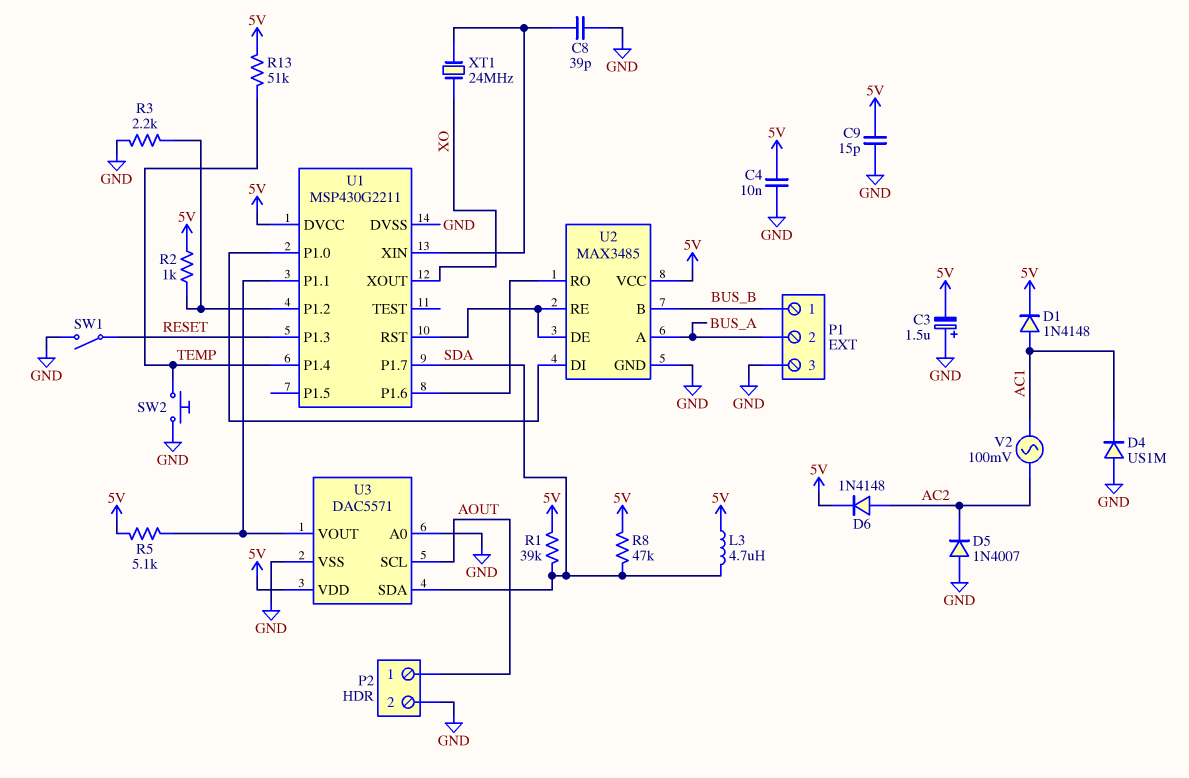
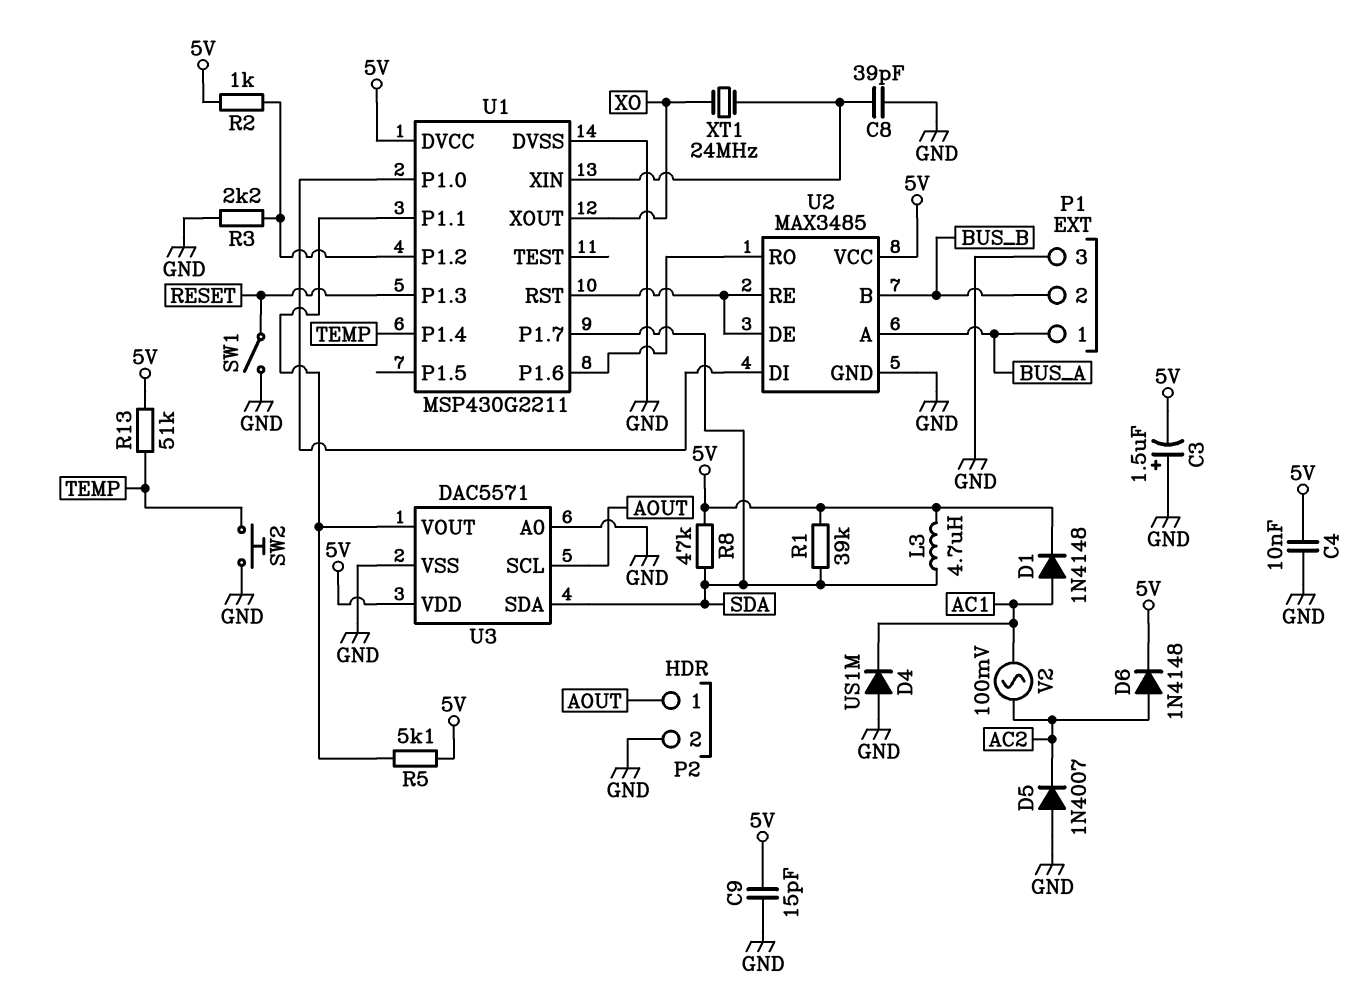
P1 pin 1: BUS_B -> BUS_A
P1 pin 2: BUS_A -> BUS_B

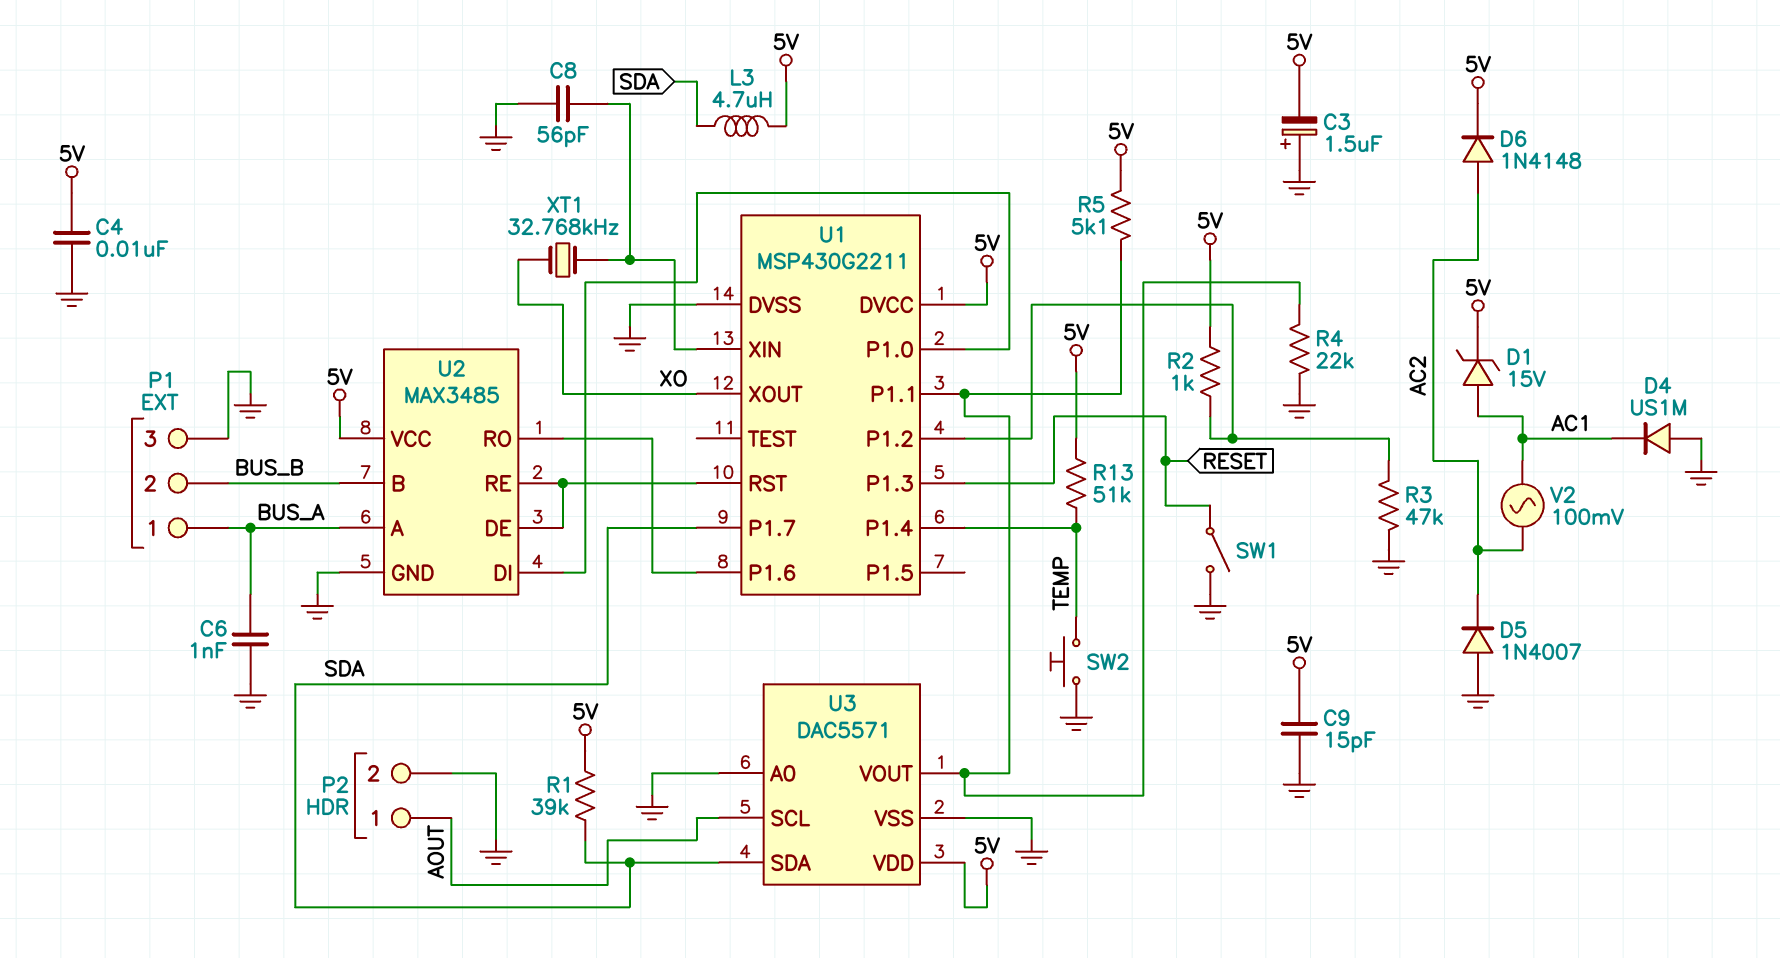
C6: none -> 1nF (BUS_A, GND)
C8: 39pF (GND, U1/XIN) -> 56pF (GND, U1/XIN)
D1: diode 1N4148 (A AC1, K 5V) -> zener 15V (A AC1, K 5V)
R3: 2.2k (GND, U1/P1.2) -> 47k (GND, U1/P1.2)
R4: none -> 22k (GND, U1/P1.1)
R8: 47k (5V, SDA) -> none
XT1: 24MHz (U1/XIN, XO) -> 32.768kHz (U1/XIN, XO)

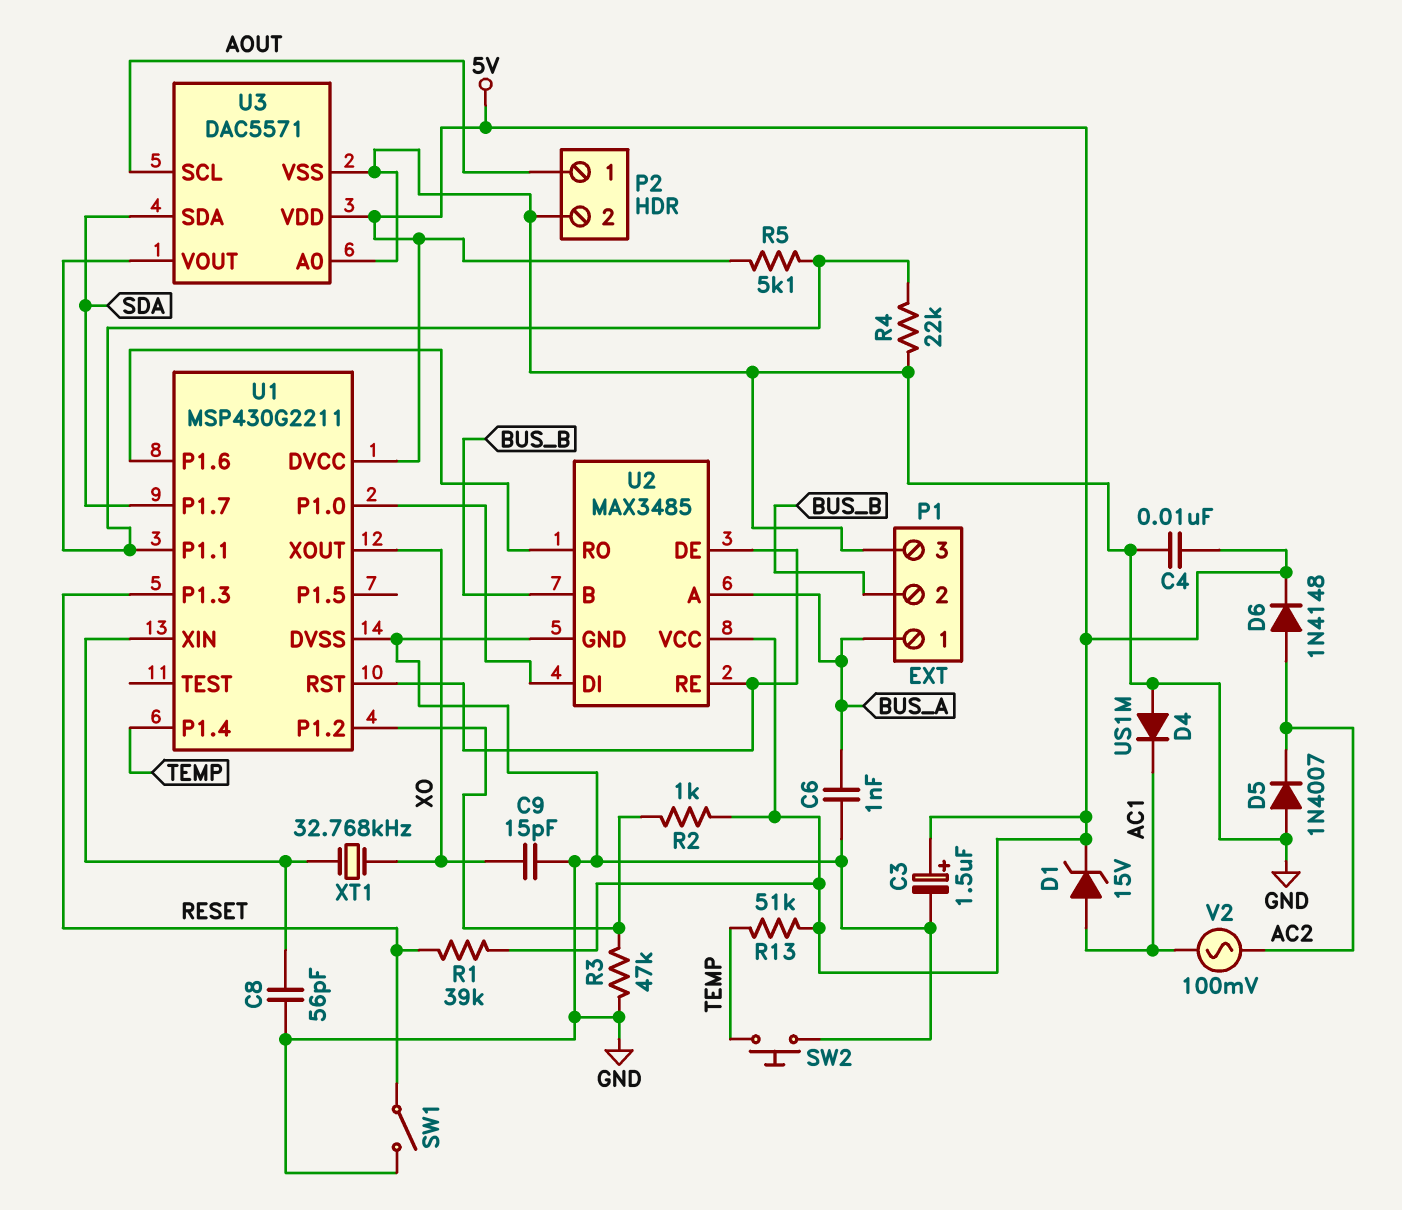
C3: 1.5uF (plus GND, minus 5V) -> 1.5uF (plus 5V, minus GND)
C9: 15pF (5V, GND) -> 15pF (GND, XO)
L3: 4.7uH (5V, SDA) -> none
R1: 39k (5V, SDA) -> 39k (5V, RESET)

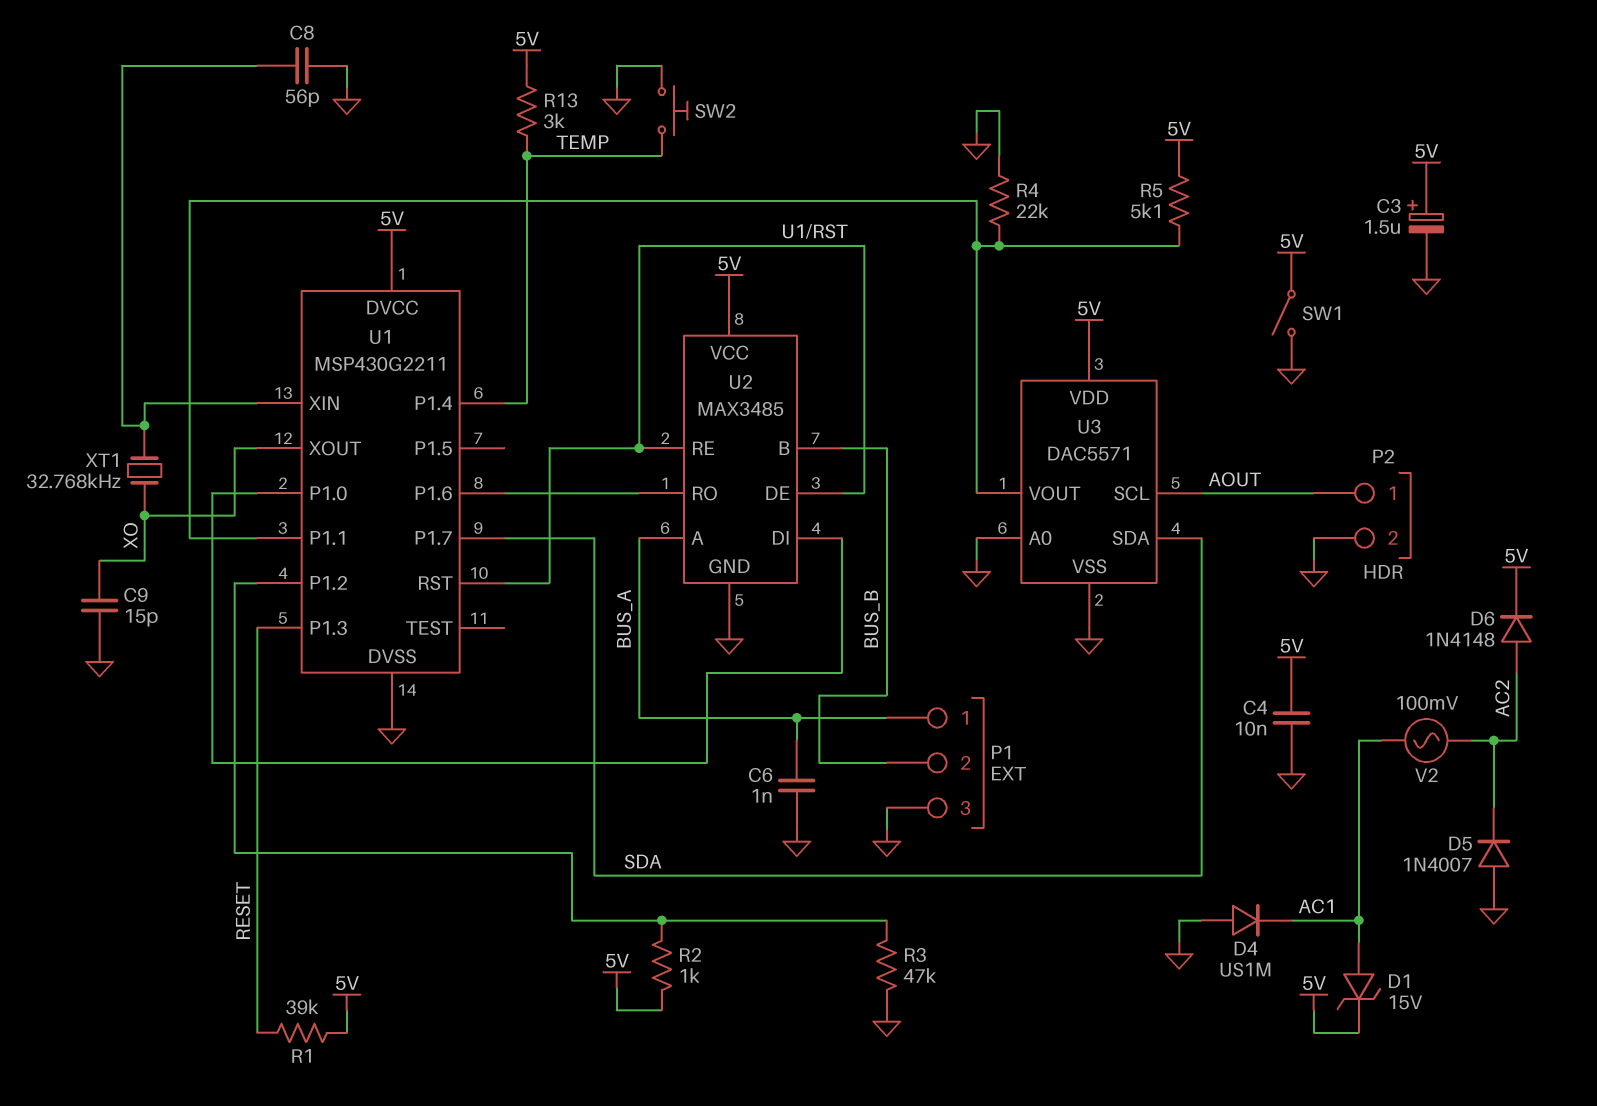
R13: 51k (5V, TEMP) -> 3k (5V, TEMP)
SW1: switch (GND, RESET) -> switch (5V, GND)

